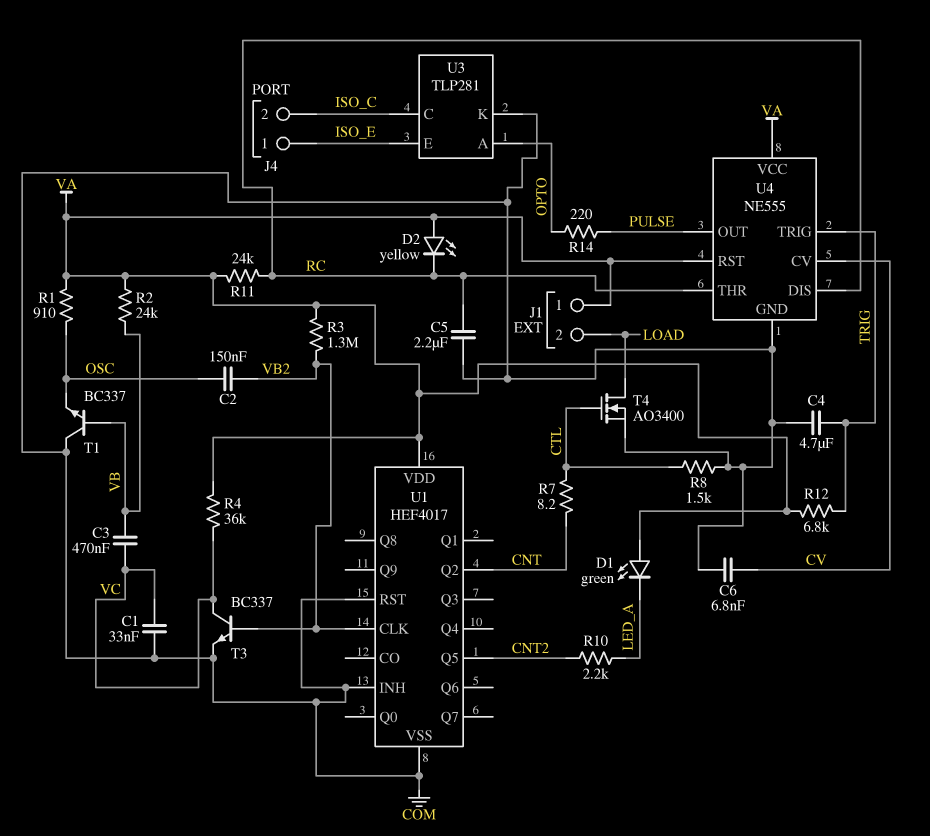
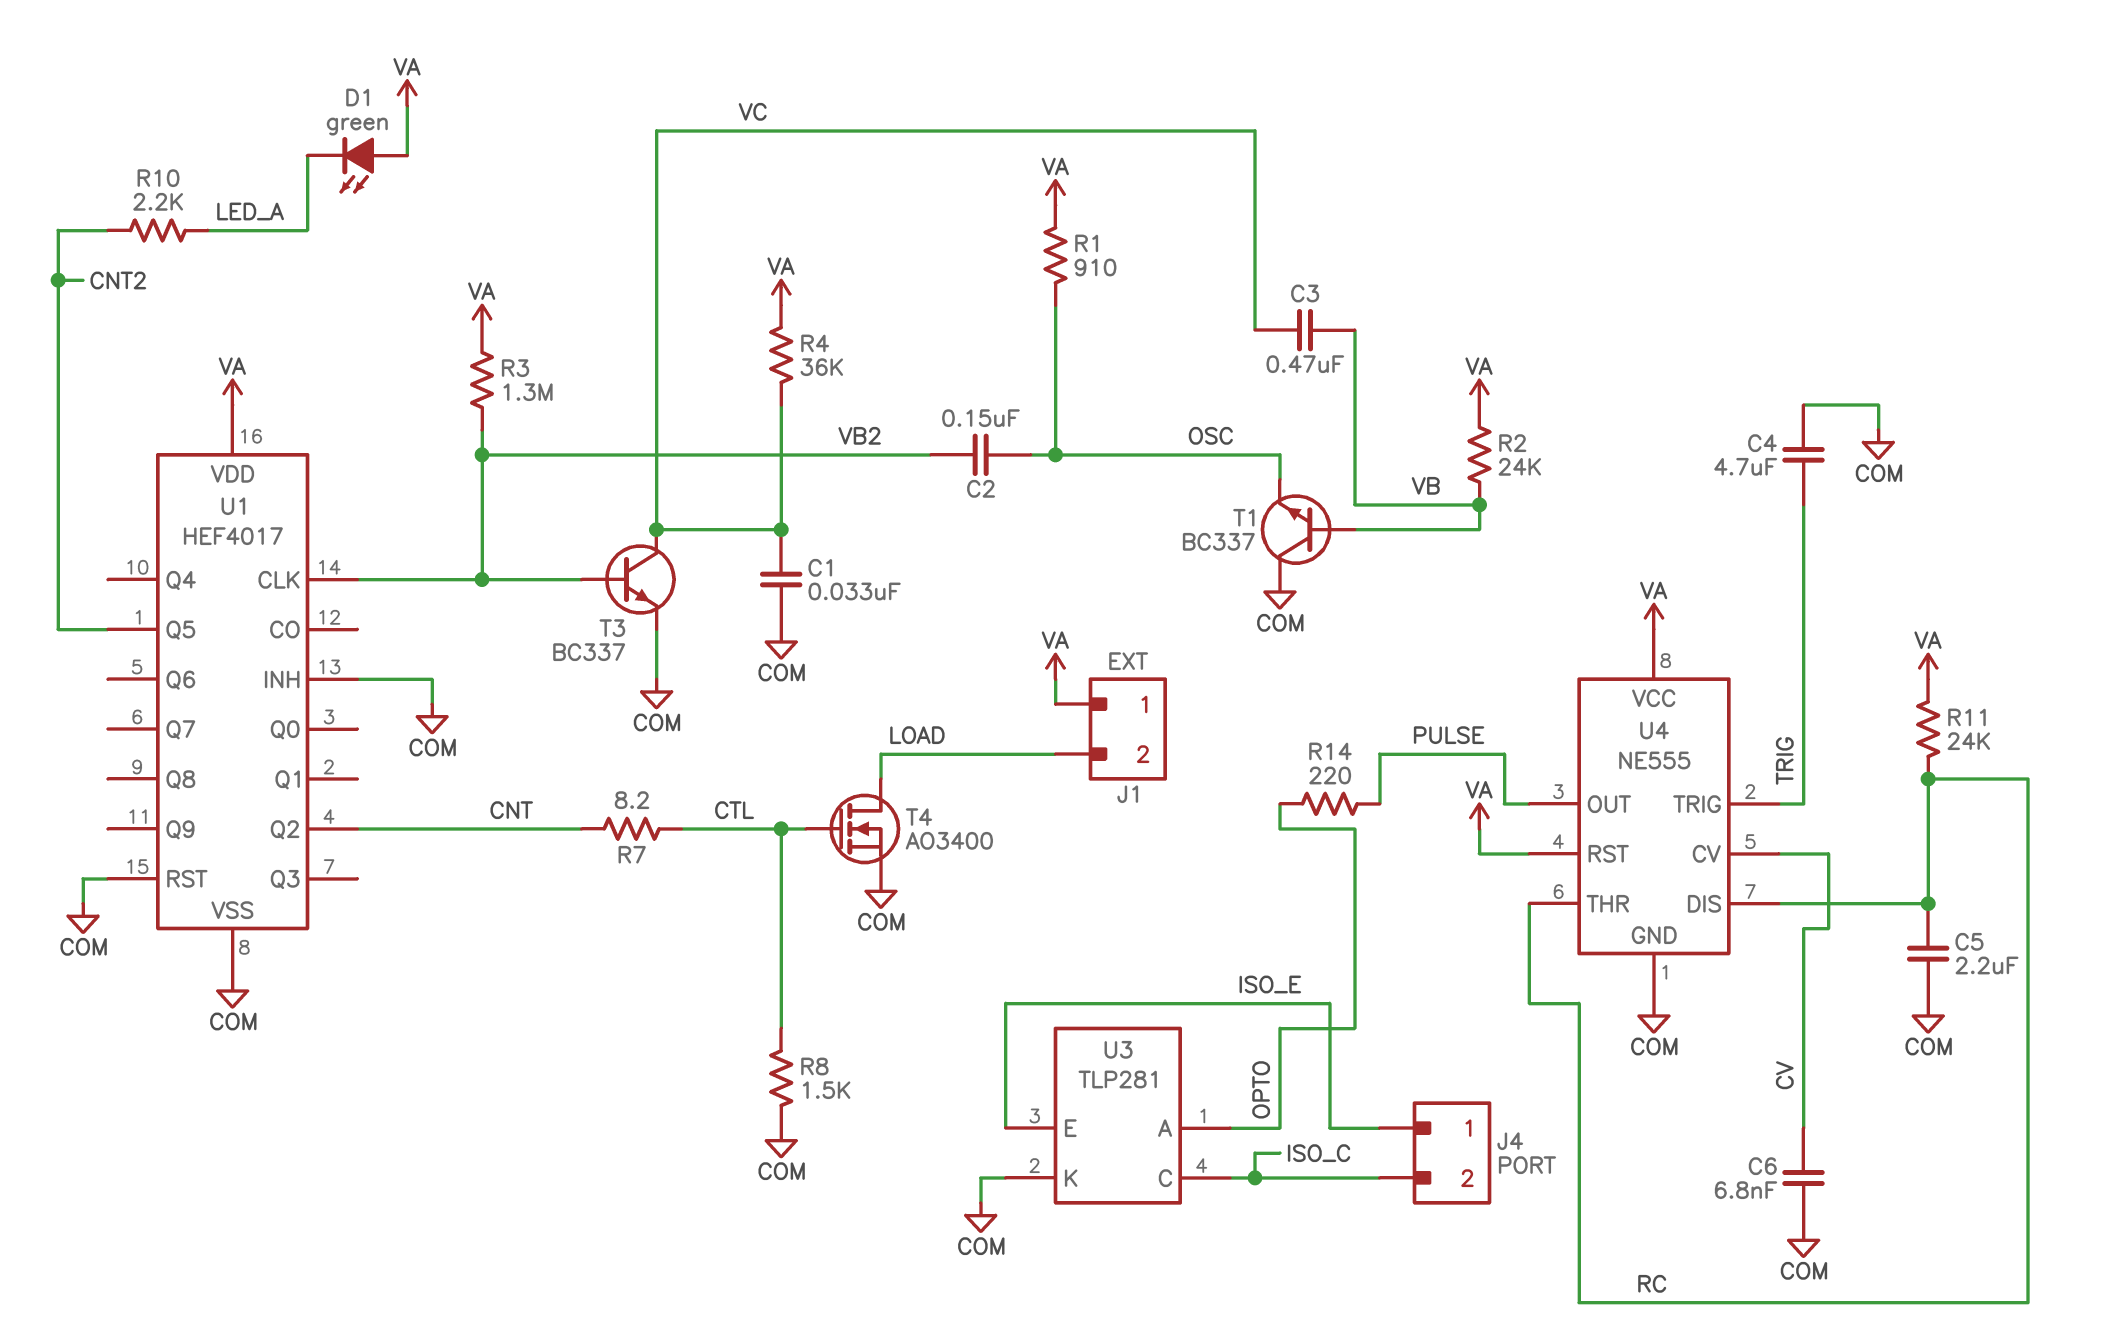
D2: LED yellow (A VA, K RC) -> none
R12: 6.8k (TRIG, VA) -> none

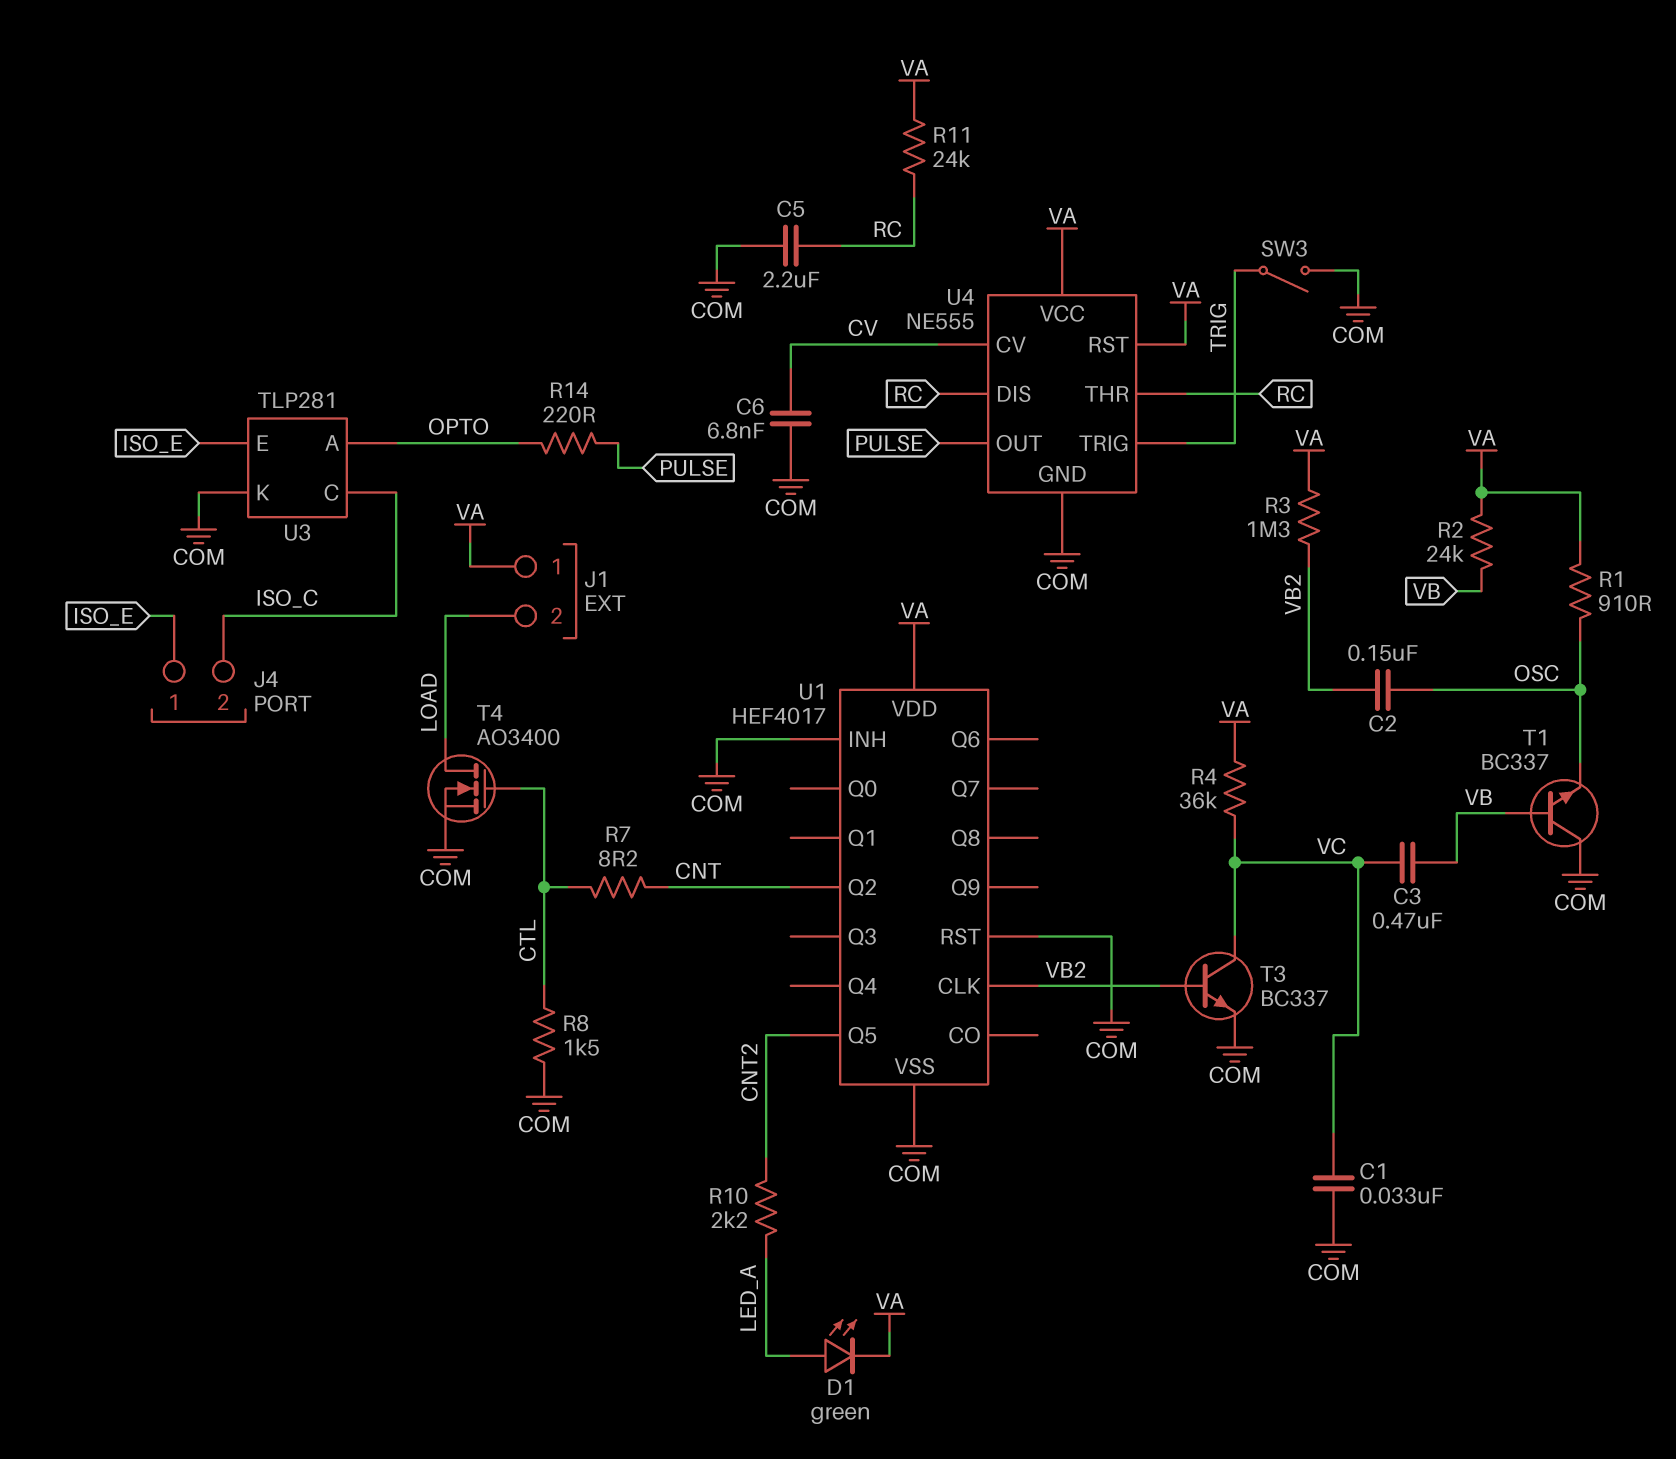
C4: 4.7uF (COM, TRIG) -> none
D1: LED green (A VA, K LED_A) -> LED green (A LED_A, K VA)
SW3: none -> switch (COM, TRIG)

